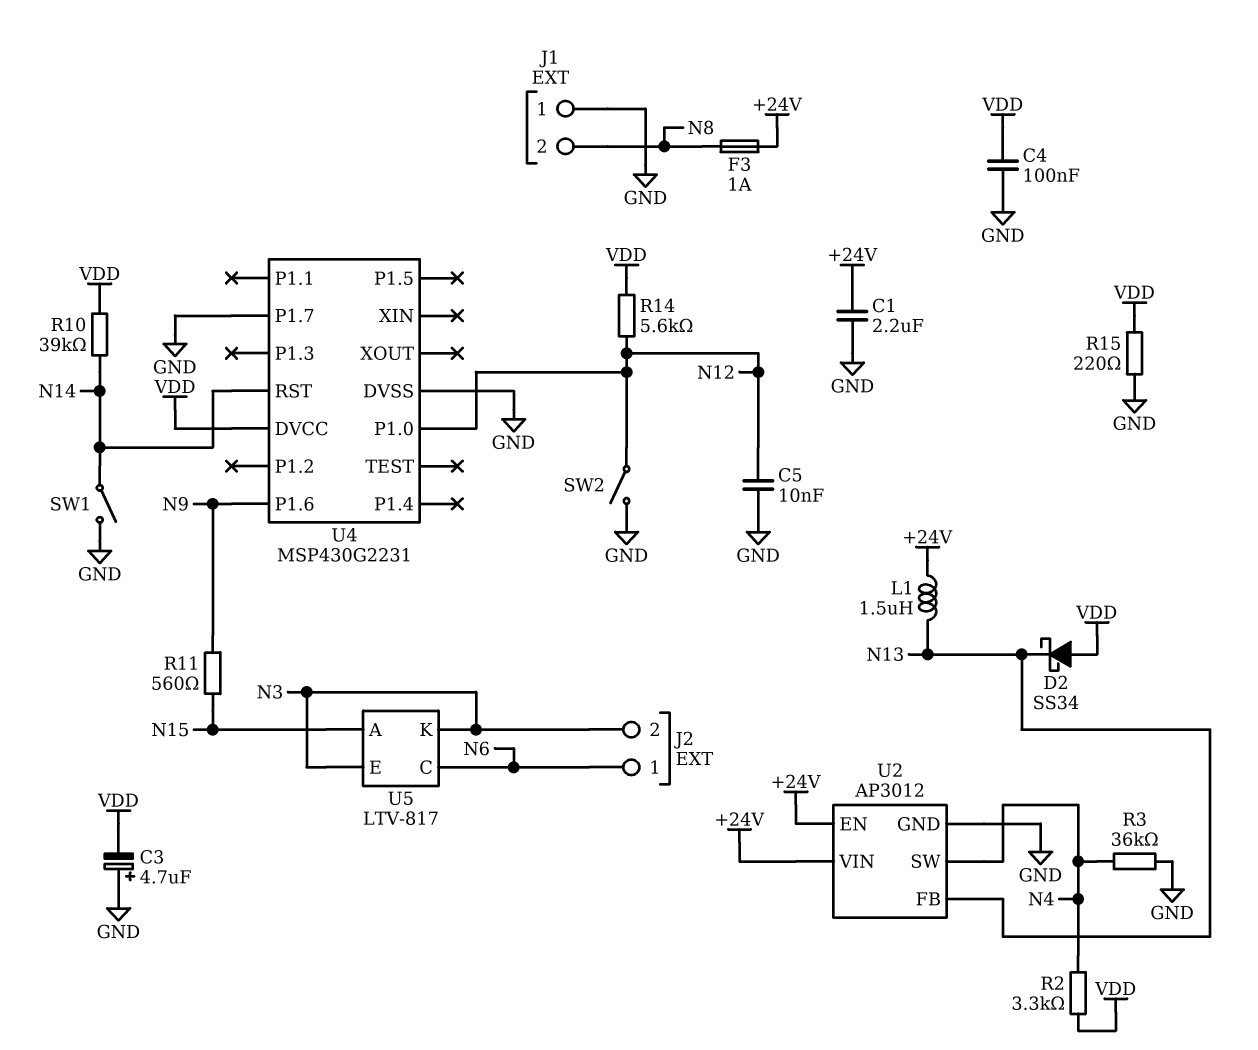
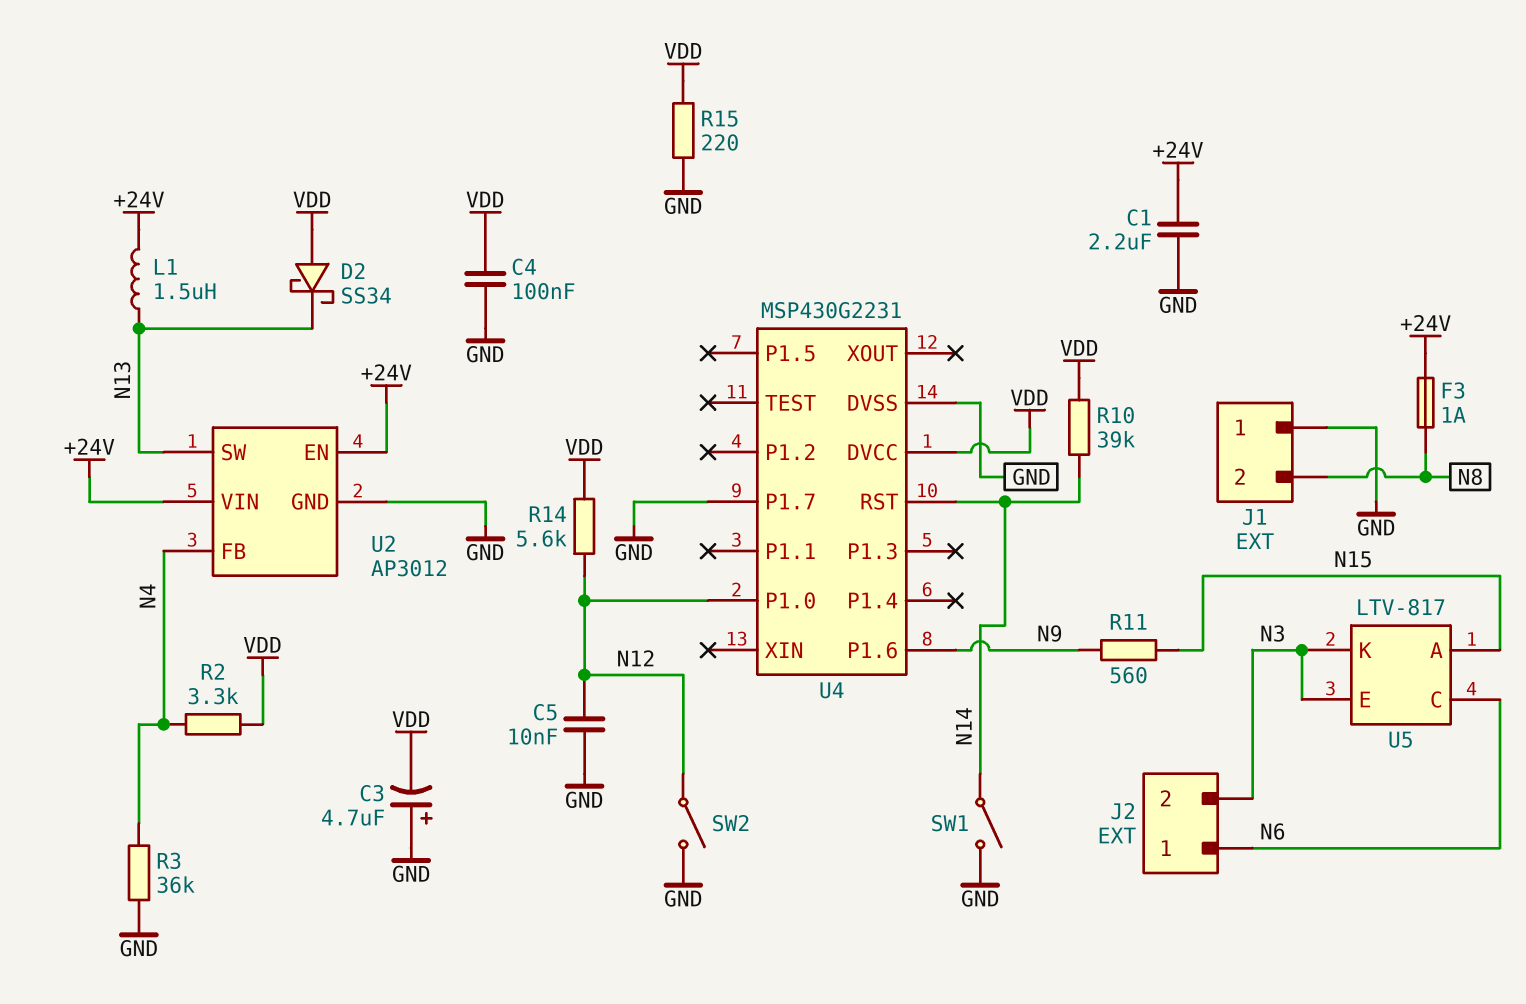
U2 pin FB: N13 -> N4
U2 pin SW: N4 -> N13

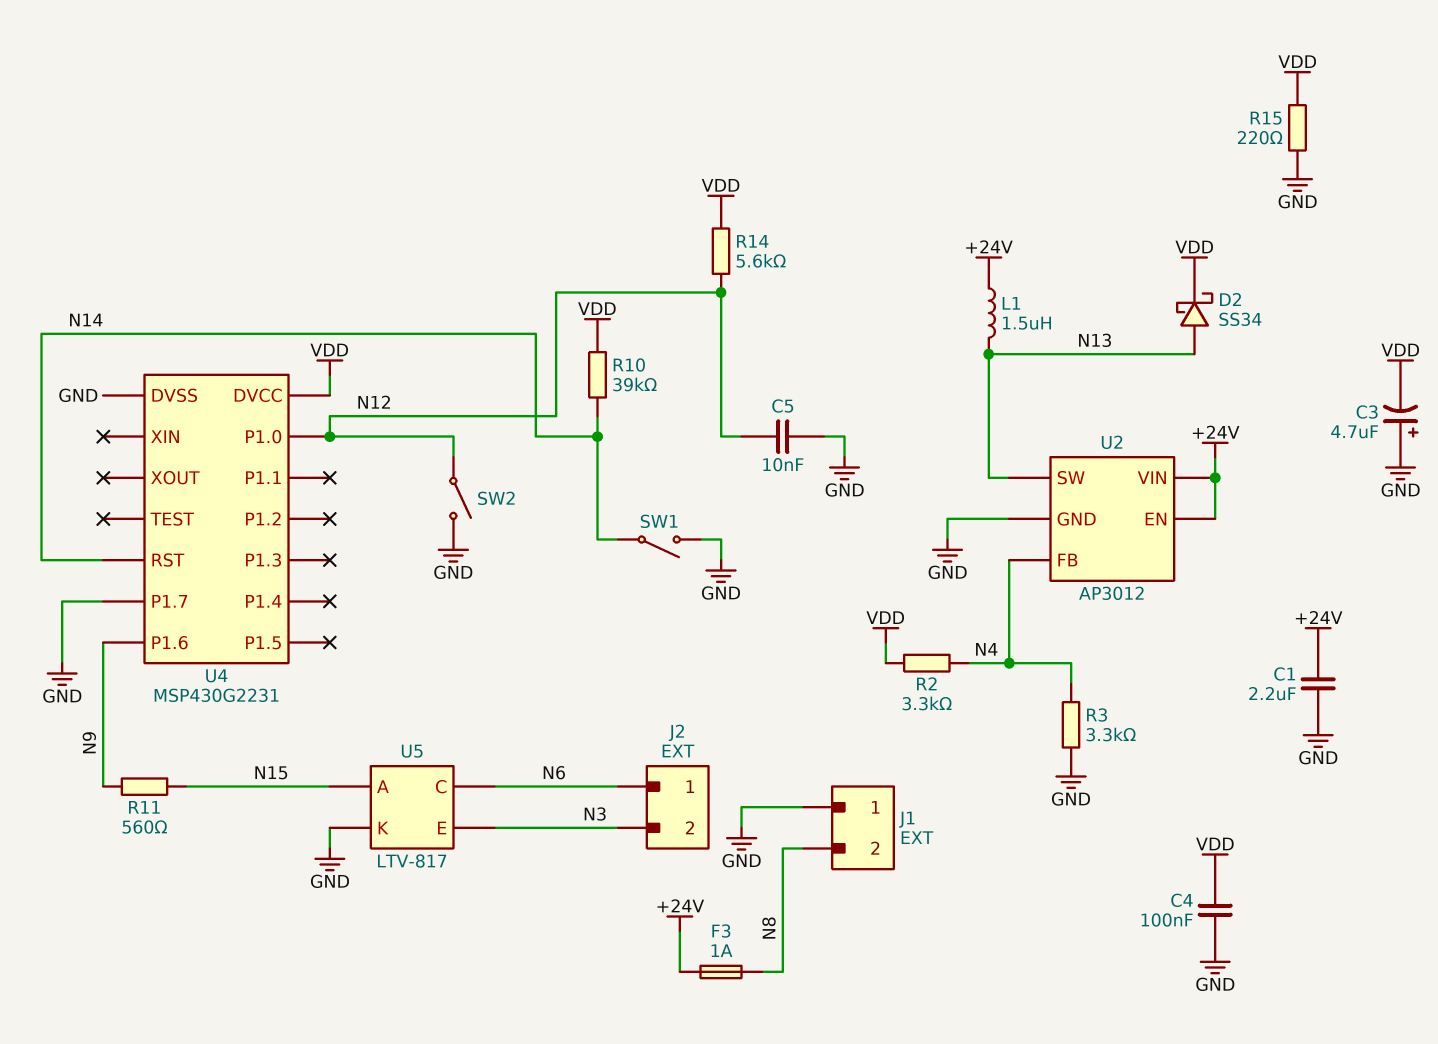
D2: schottky SS34 (A VDD, K N13) -> schottky SS34 (A N13, K VDD)
R3: 36k (GND, N4) -> 3.3k (GND, N4)
U5 pin K: N3 -> GND

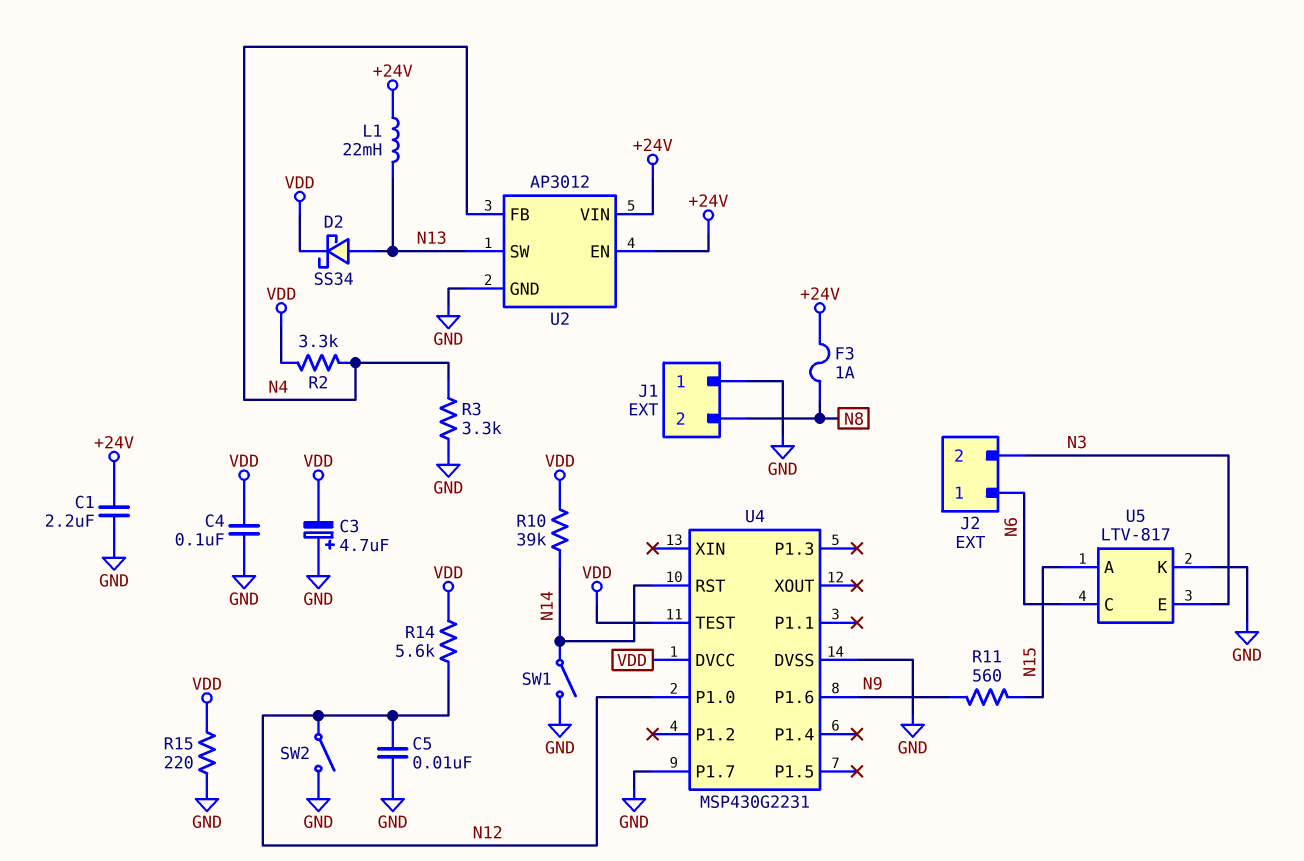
L1: 1.5uH (+24V, N13) -> 22mH (+24V, N13)
U4 pin TEST: none -> VDD

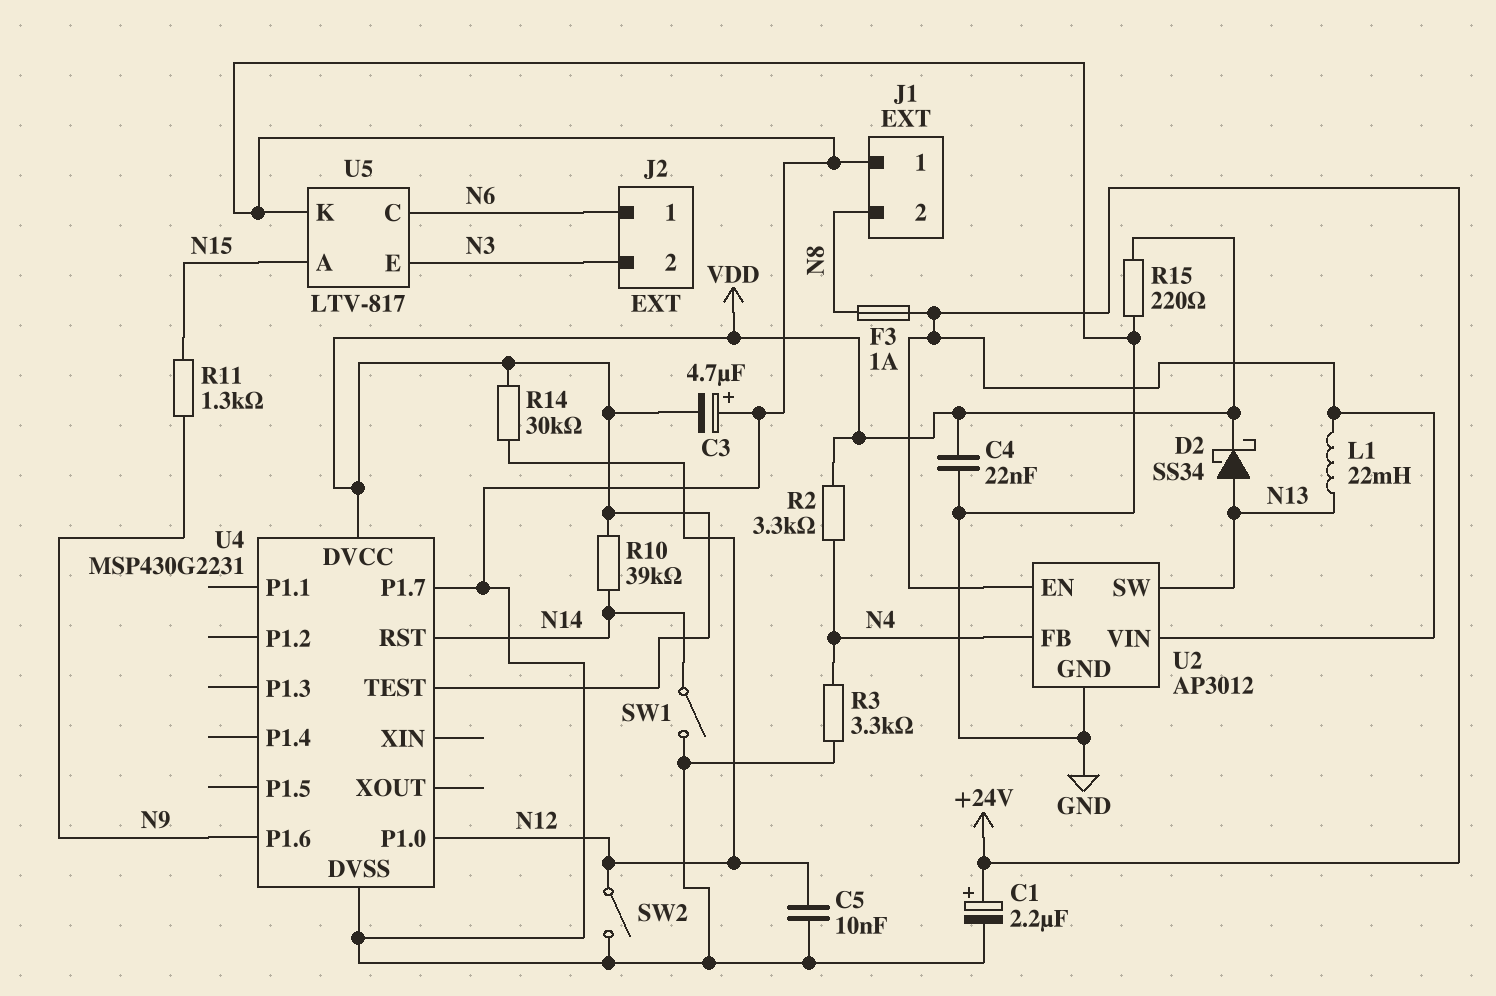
C1: 2.2uF (+24V, GND) -> 2.2uF (plus +24V, minus GND)
C4: 100nF (GND, VDD) -> 22nF (GND, VDD)
R11: 560 (N9, N15) -> 1.3k (N9, N15)
R14: 5.6k (N12, VDD) -> 30k (N12, VDD)

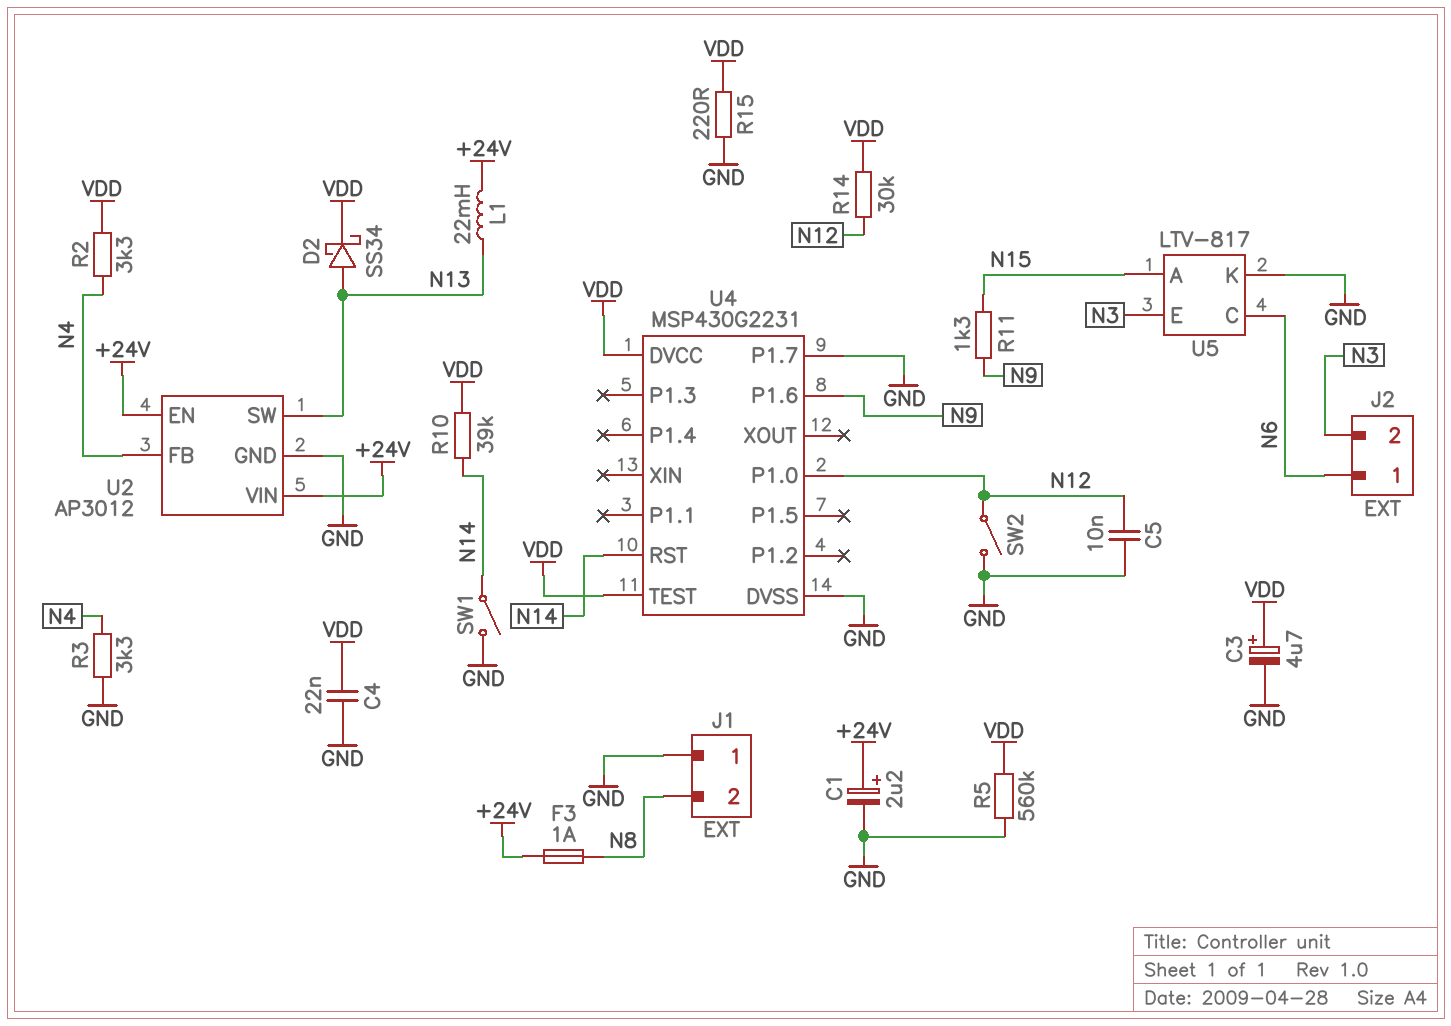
C3: 4.7uF (plus GND, minus VDD) -> 4.7uF (plus VDD, minus GND)
R5: none -> 560k (GND, VDD)

